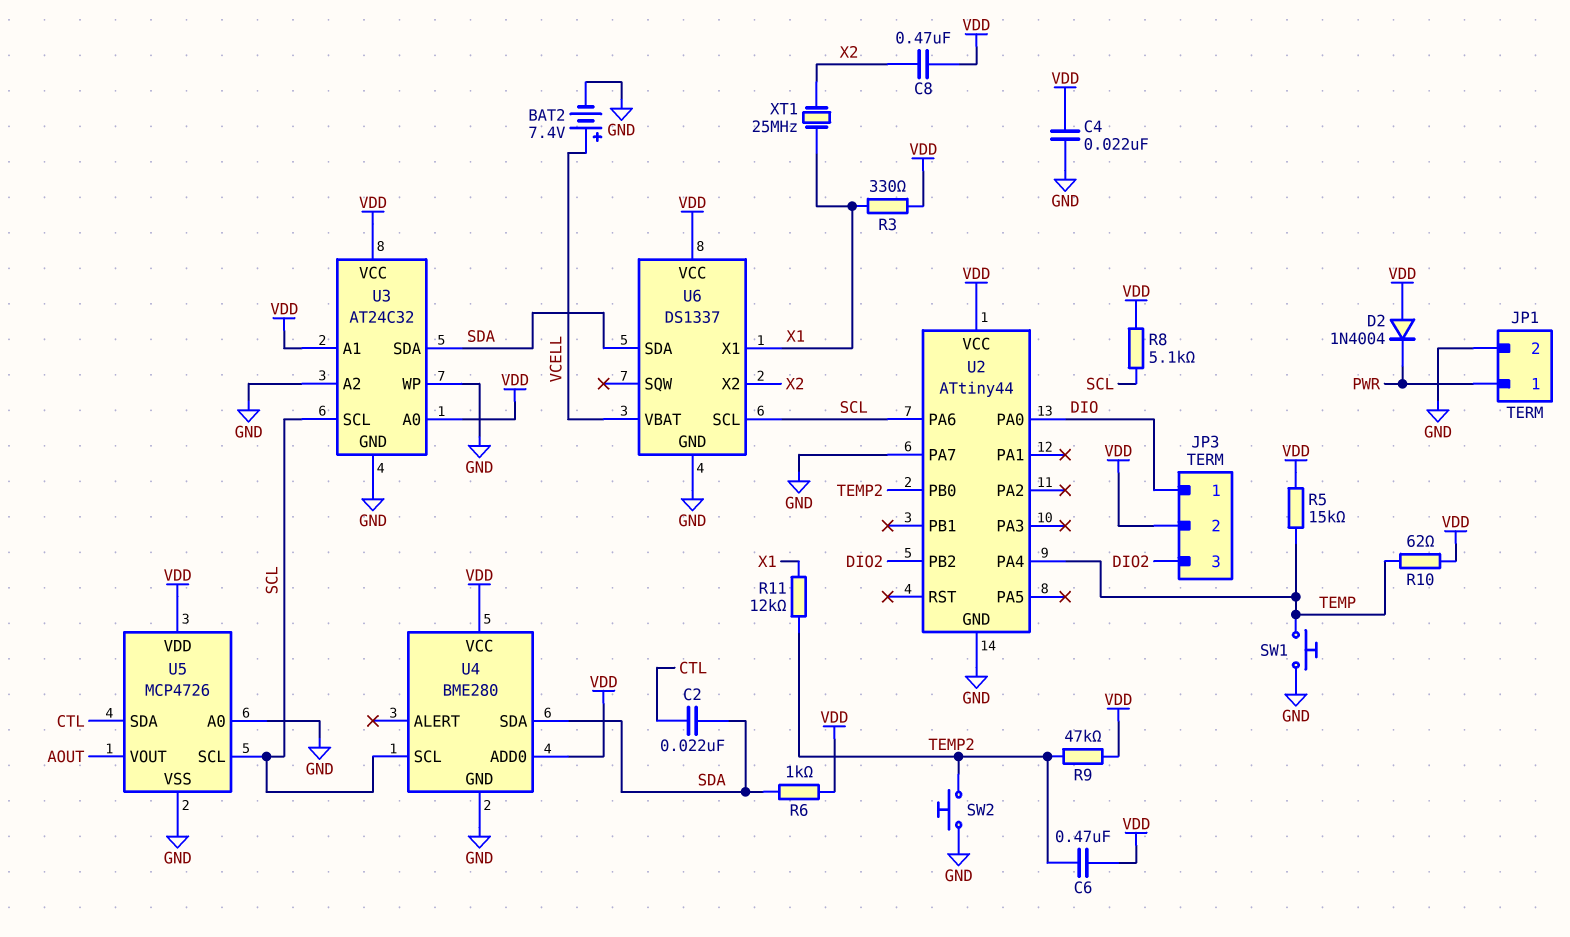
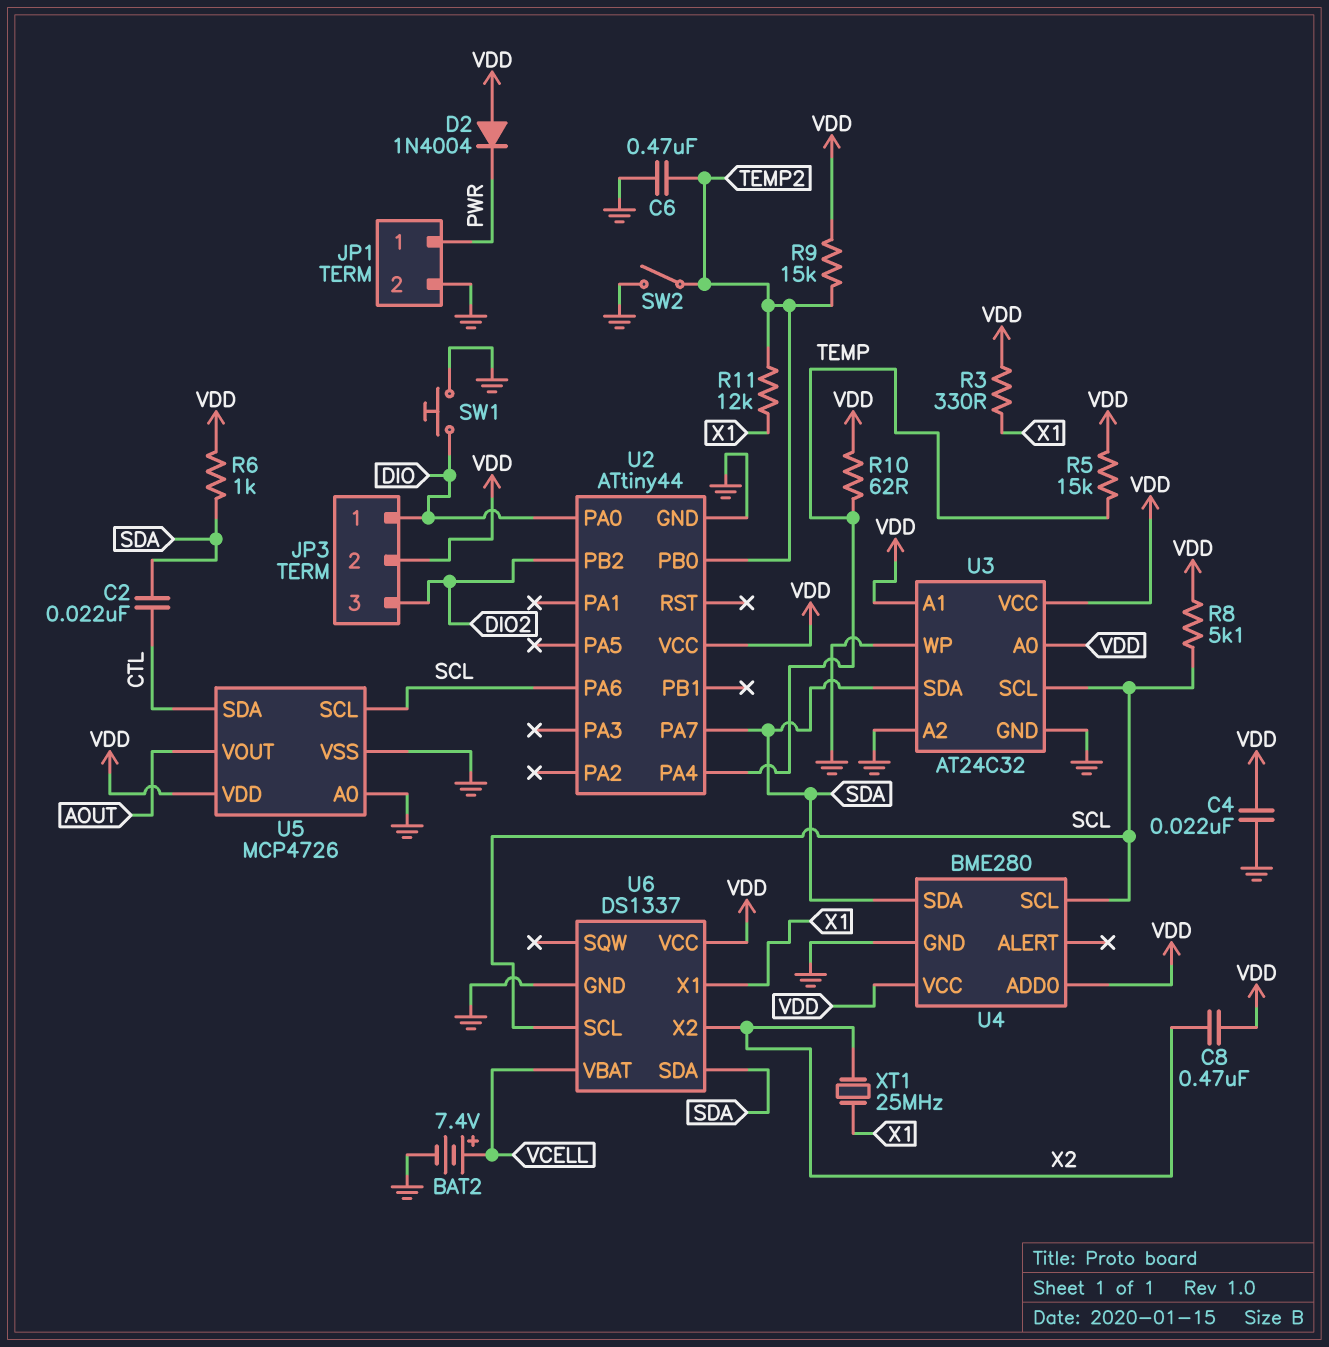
C6: 470nF (TEMP2, VDD) -> 470nF (GND, TEMP2)
R9: 47k (TEMP2, VDD) -> 15k (TEMP2, VDD)
SW1: button (GND, TEMP) -> button (DIO, GND)
SW2: button (GND, TEMP2) -> switch (GND, TEMP2)
U2 pin PA7: GND -> SDA

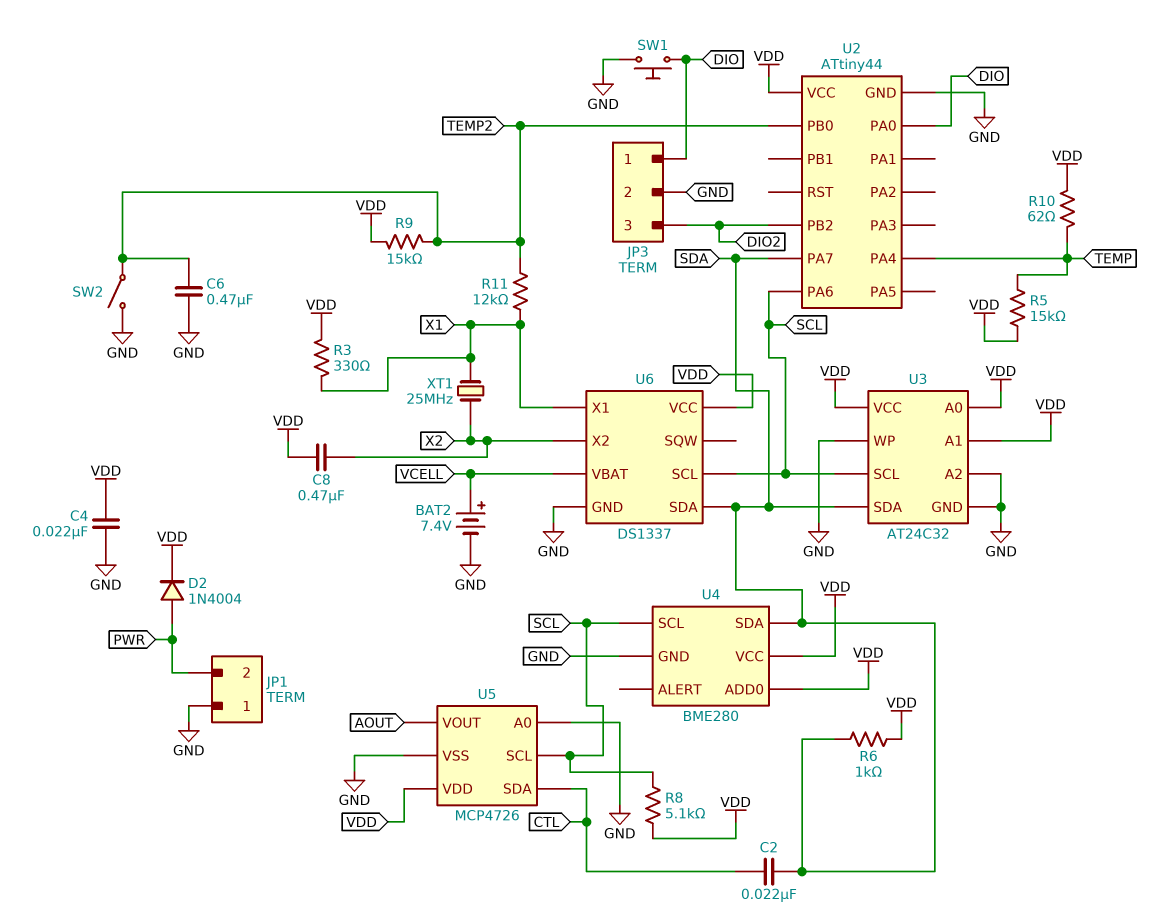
D2: diode 1N4004 (A VDD, K PWR) -> diode 1N4004 (A PWR, K VDD)
JP1 pin 1: PWR -> GND
JP1 pin 2: GND -> PWR
JP3 pin 2: VDD -> GND

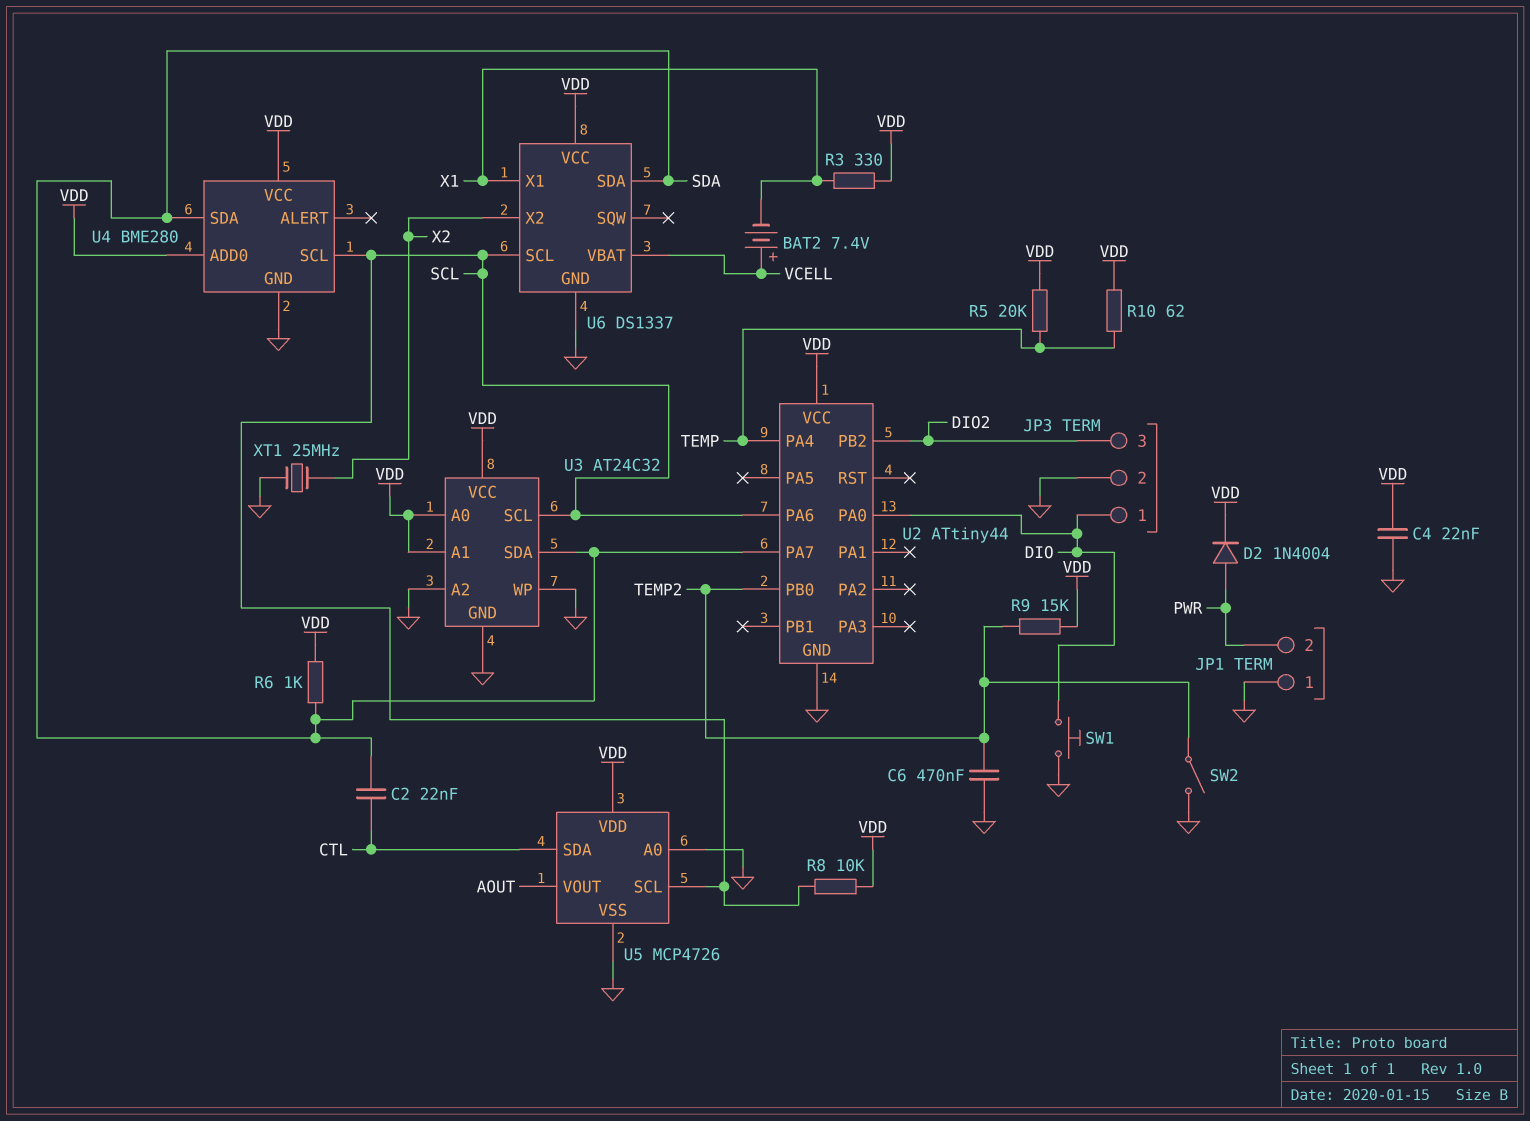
BAT2: 7.4V (plus VCELL, minus GND) -> 7.4V (plus VCELL, minus X1)
C8: 470nF (VDD, X2) -> none
R5: 15k (TEMP, VDD) -> 20k (TEMP, VDD)
R8: 5.1k (SCL, VDD) -> 10k (SCL, VDD)
R11: 12k (TEMP2, X1) -> none
XT1: 25MHz (X1, X2) -> 25MHz (GND, X2)

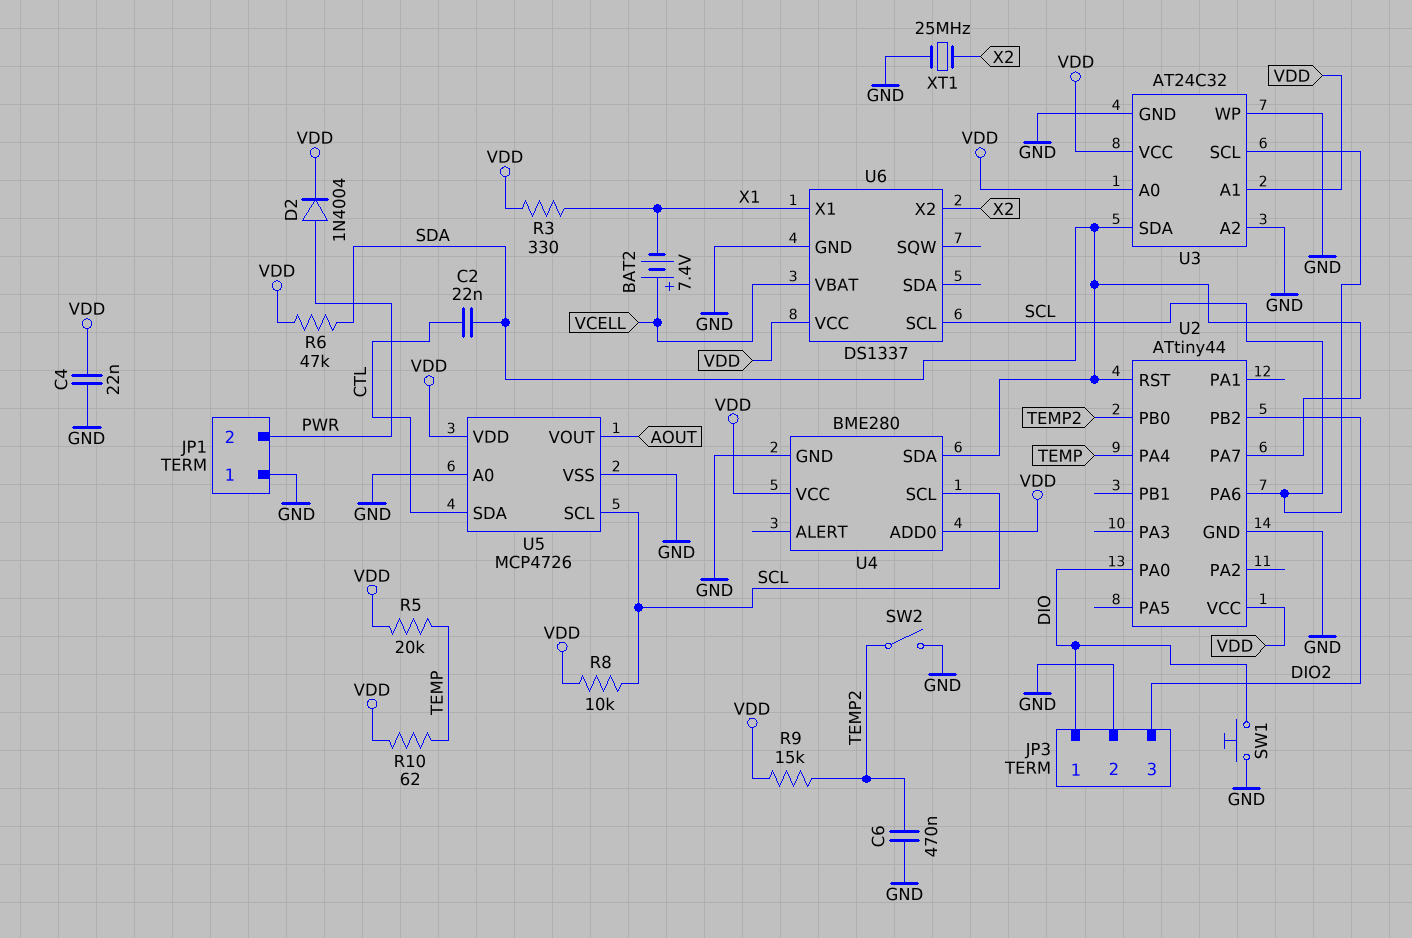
R6: 1k (SDA, VDD) -> 47k (SDA, VDD)
U2 pin RST: none -> SDA
U6 pin SDA: SDA -> none

